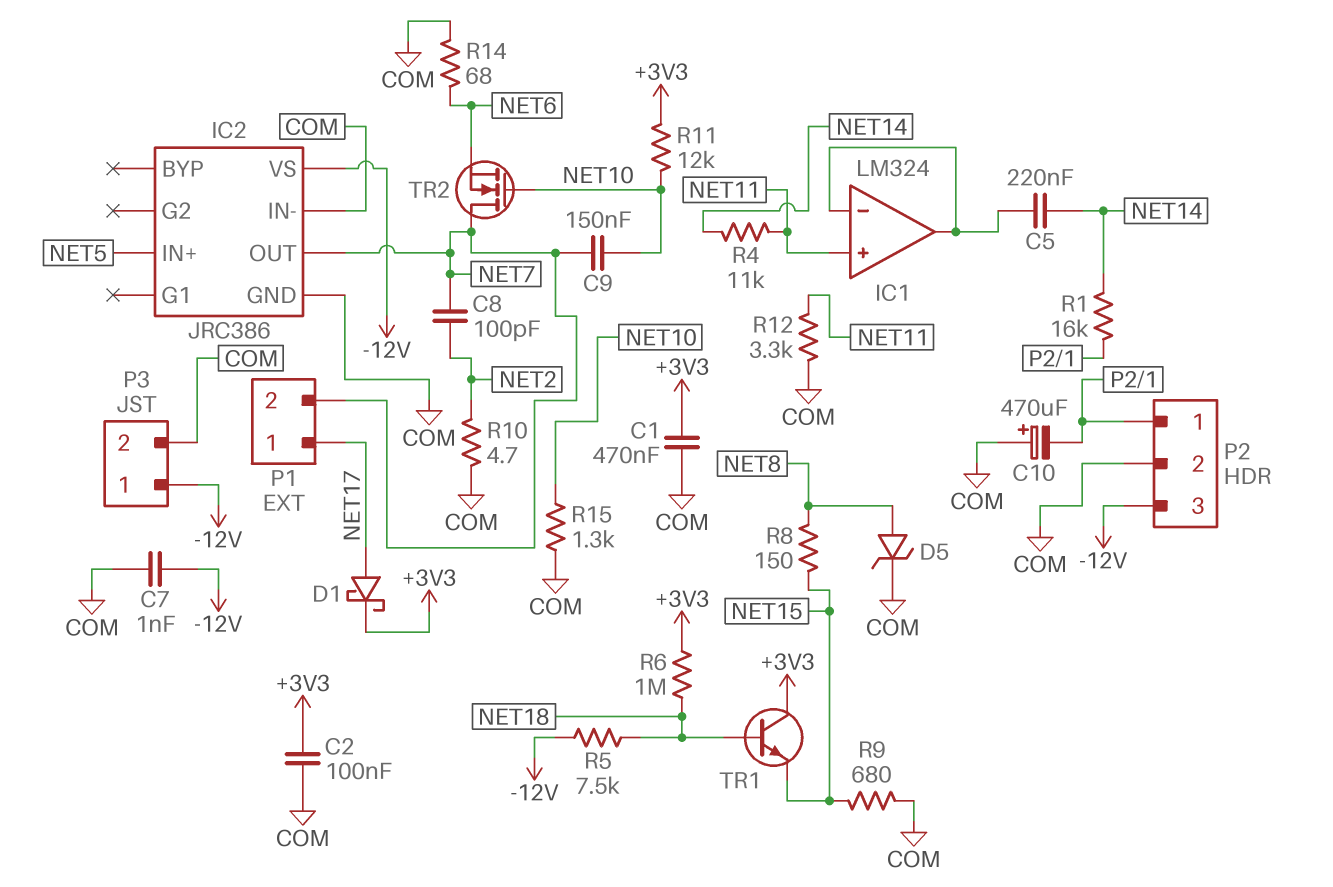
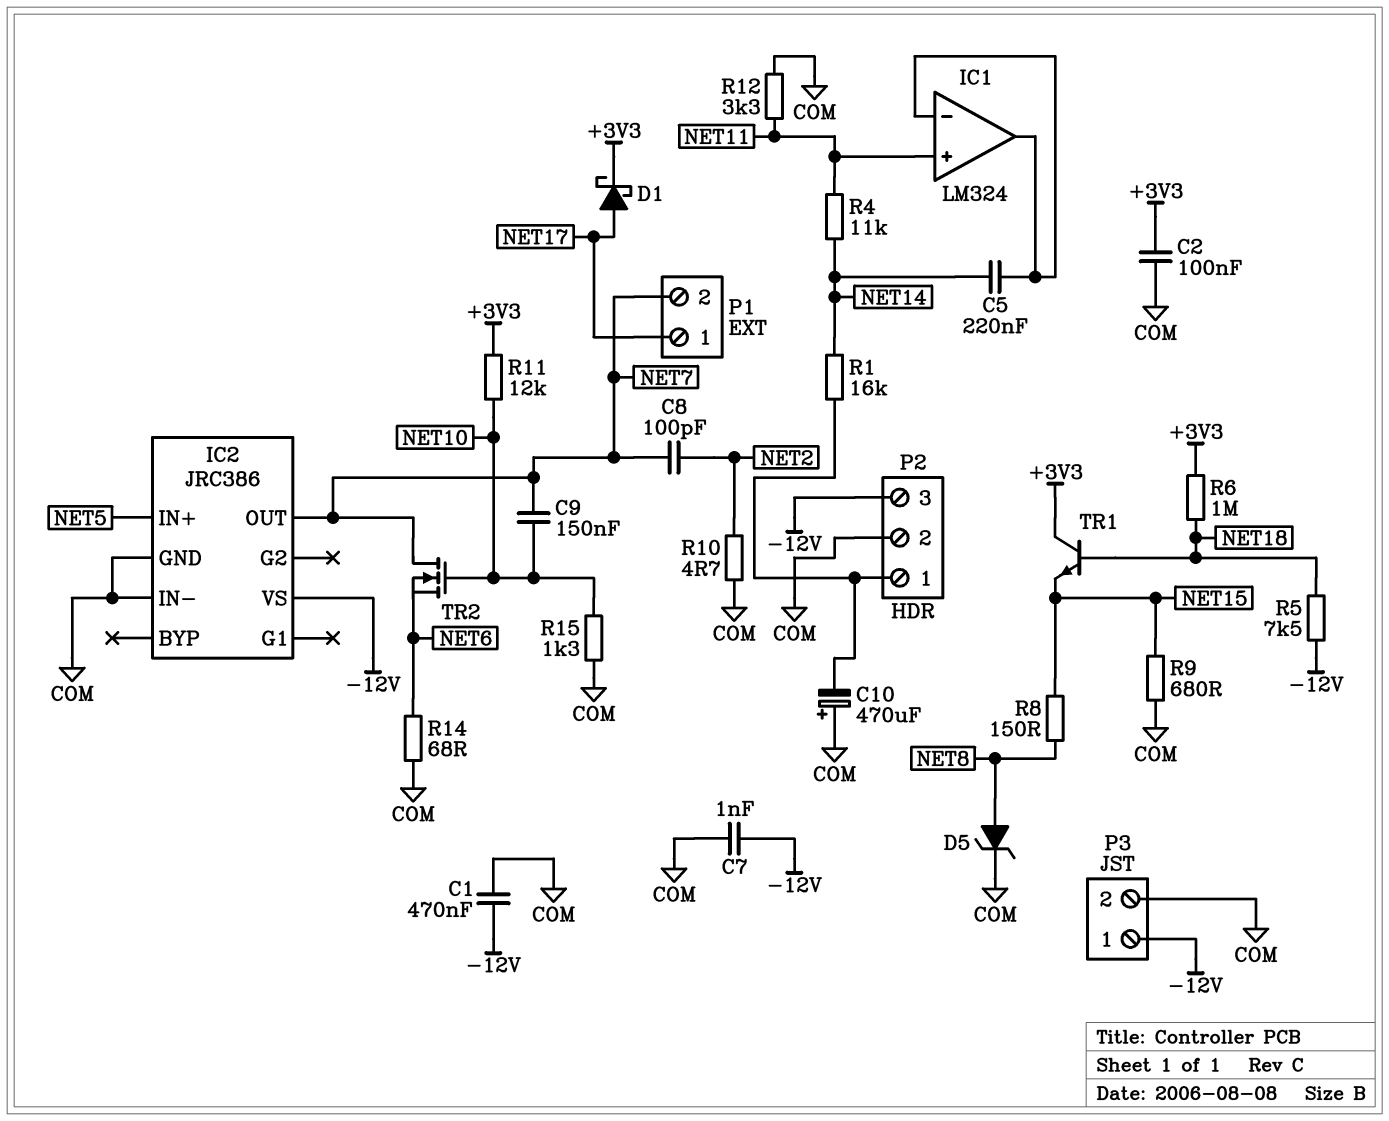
C1: 470nF (+3V3, COM) -> 470nF (-12V, COM)

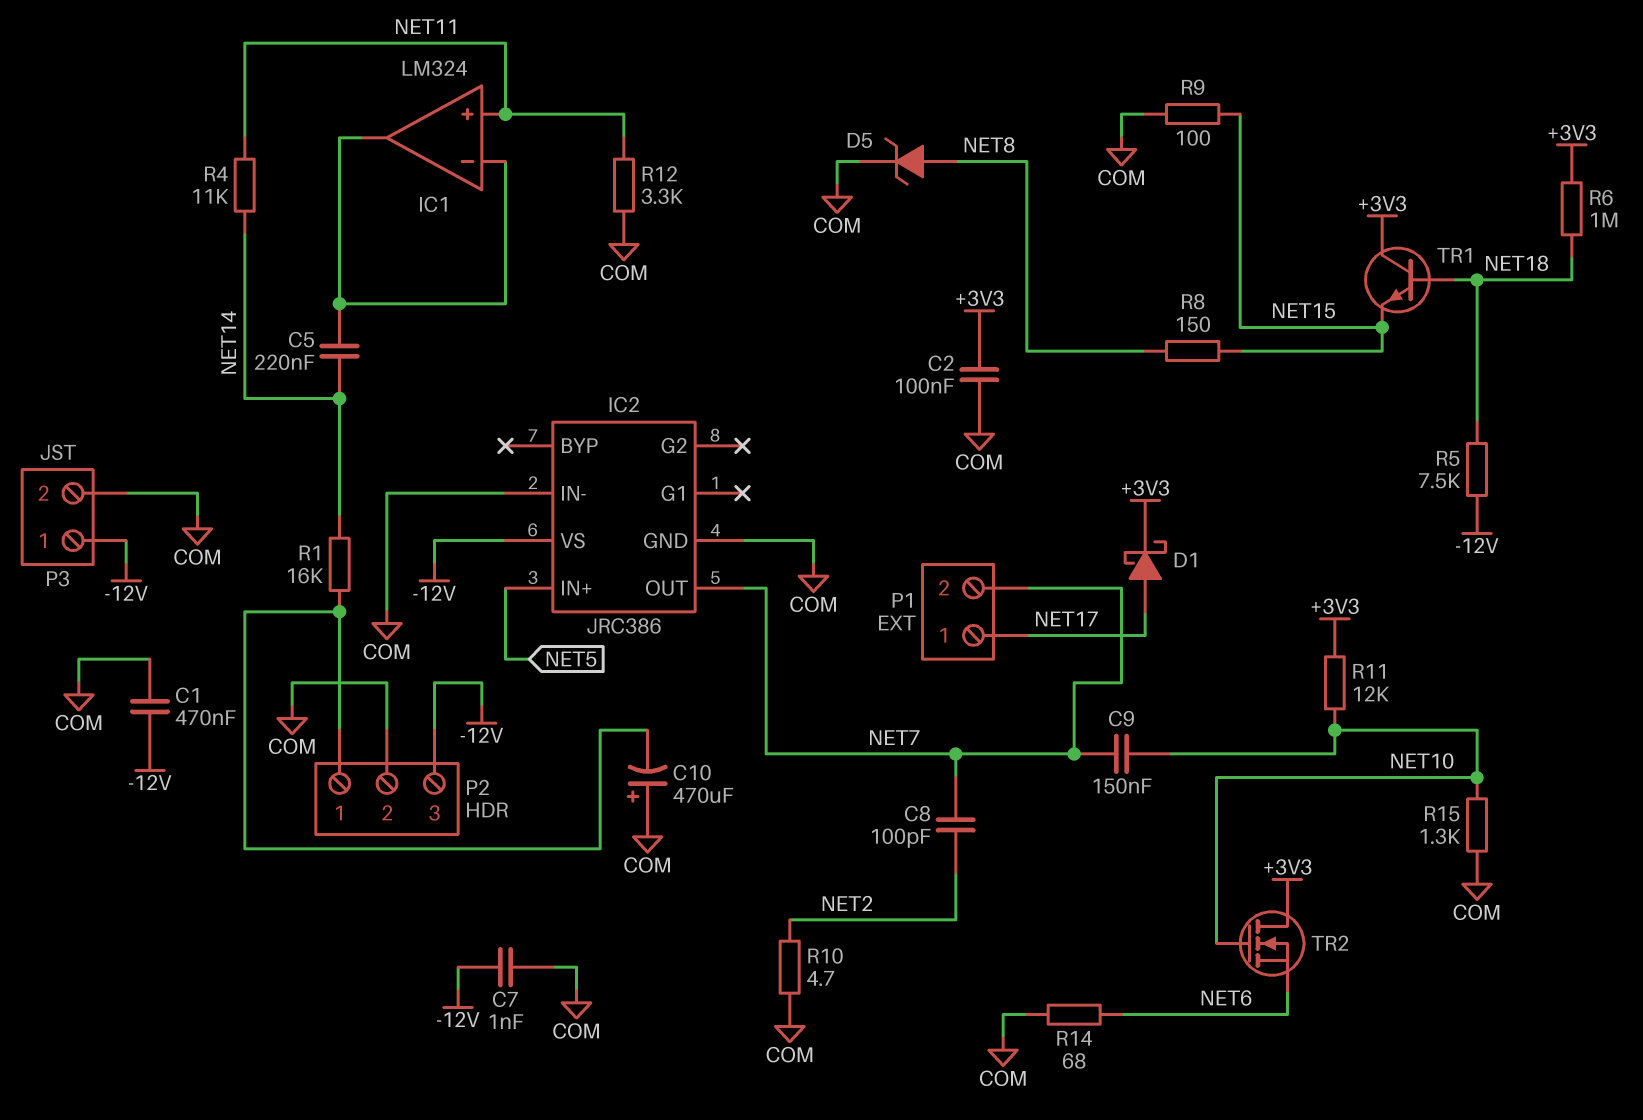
R9: 680 (COM, NET15) -> 100 (COM, NET15)
TR2: NMOS (G NET10, D NET7, S NET6) -> NMOS (G NET10, D +3V3, S NET6)

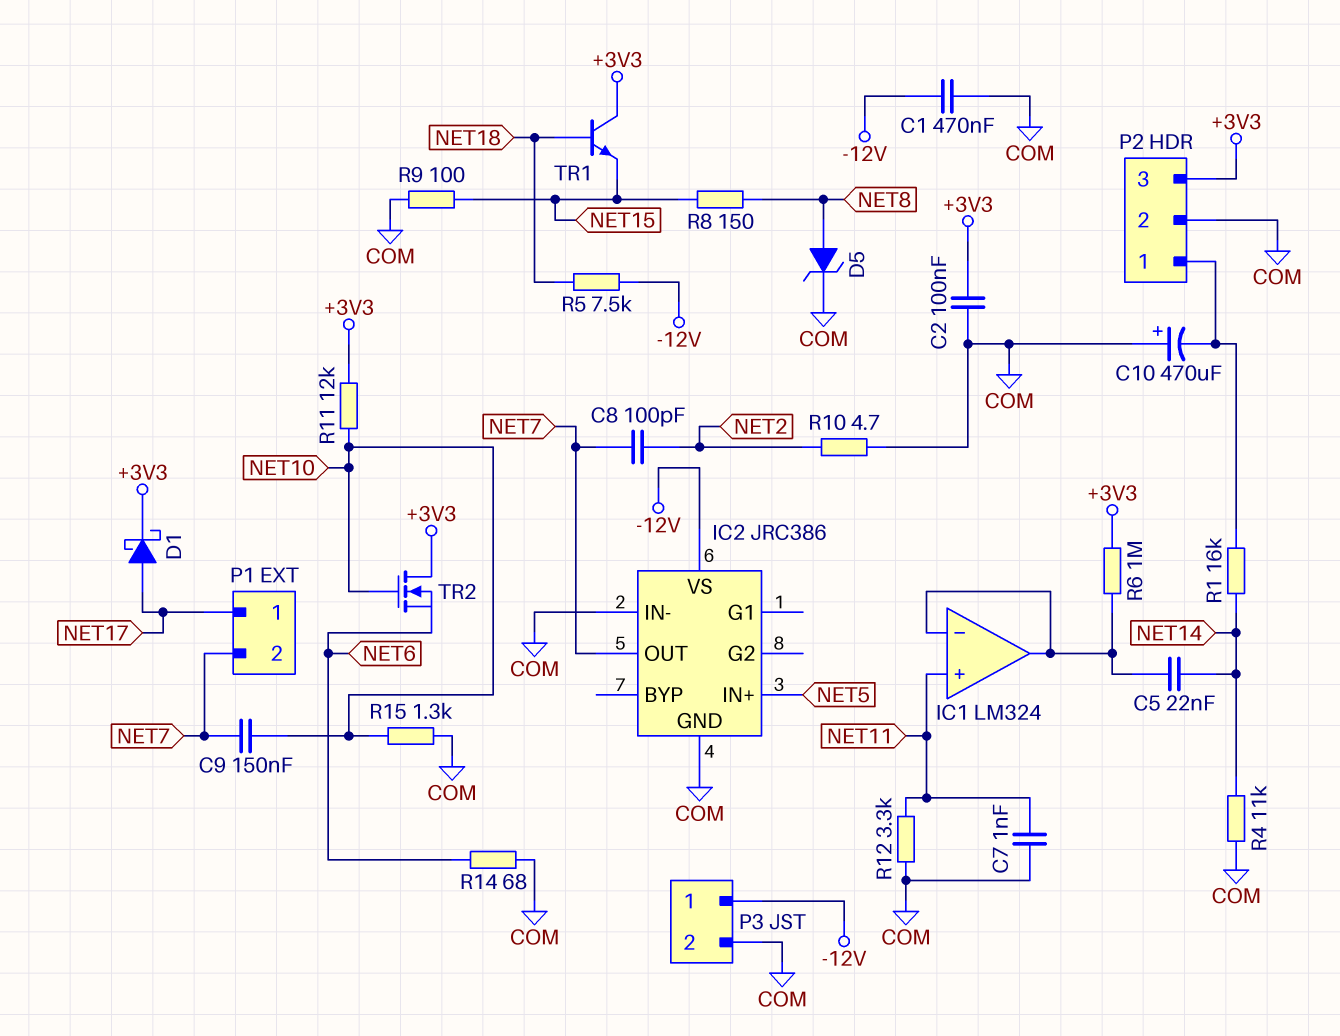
C5: 220nF (IC1/in-, NET14) -> 22nF (IC1/in-, NET14)
C7: 1nF (-12V, COM) -> 1nF (COM, NET11)
P2 pin 3: -12V -> +3V3
R4: 11k (NET11, NET14) -> 11k (COM, NET14)
R6: 1M (+3V3, NET18) -> 1M (+3V3, IC1/in-)

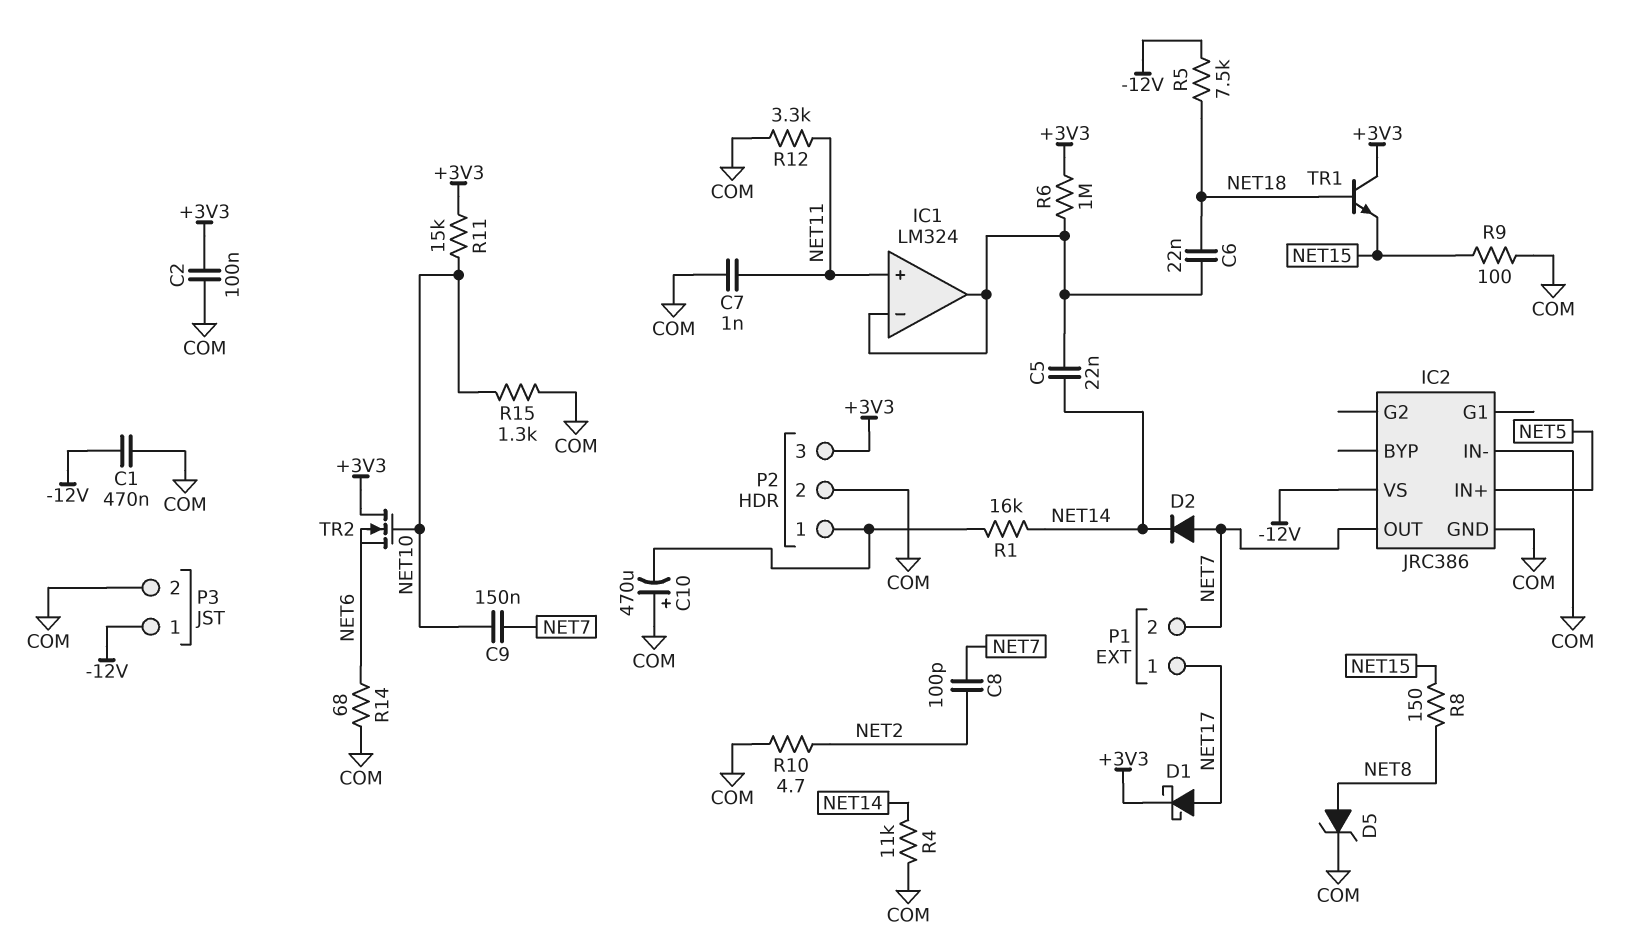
C6: none -> 22nF (IC1/in-, NET18)
D2: none -> diode (A NET7, K NET14)
R11: 12k (+3V3, NET10) -> 15k (+3V3, NET10)

